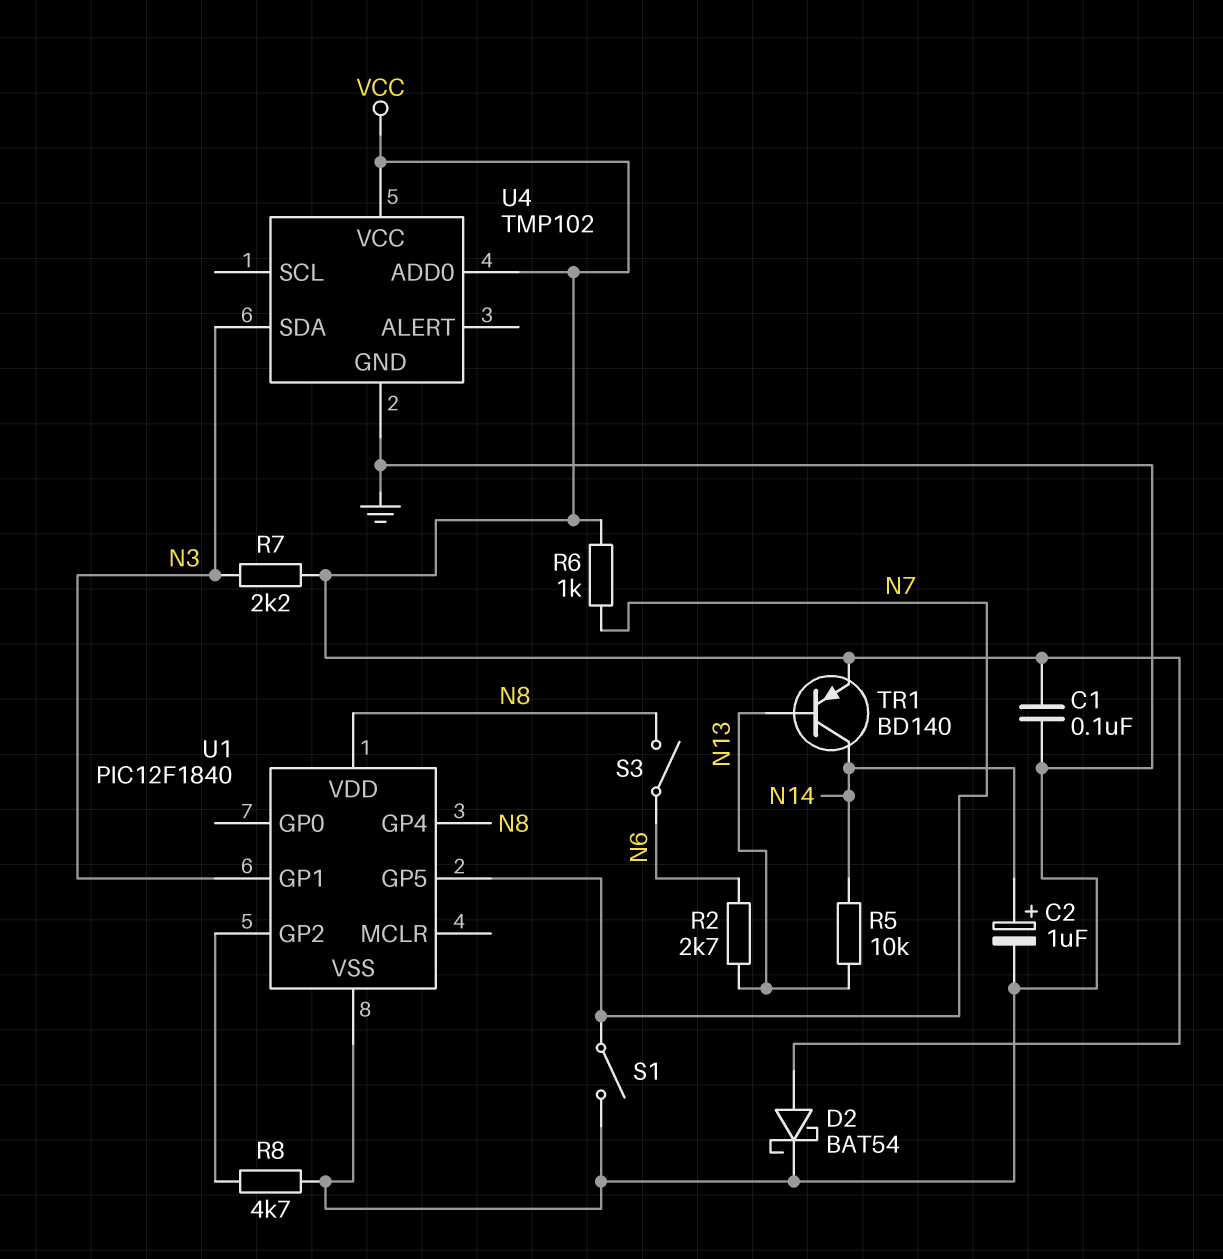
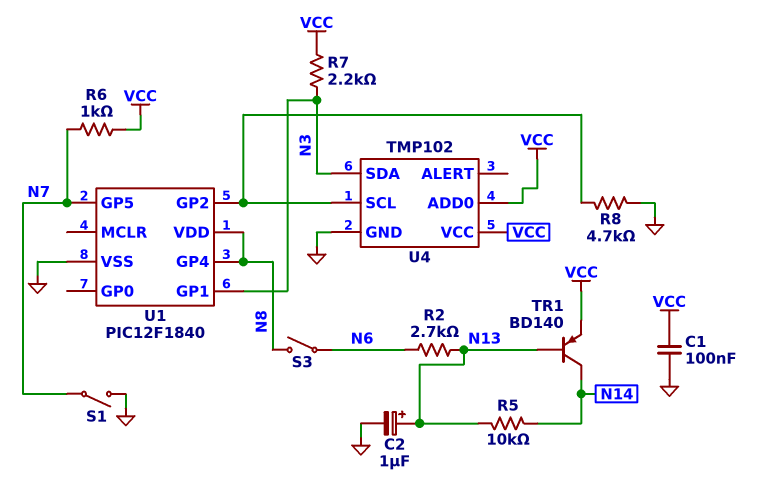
C2: 1uF (plus N14, minus GND) -> 1uF (plus N13, minus GND)
D2: schottky BAT54 (A VCC, K GND) -> none
U4 pin SCL: none -> U1/GP2

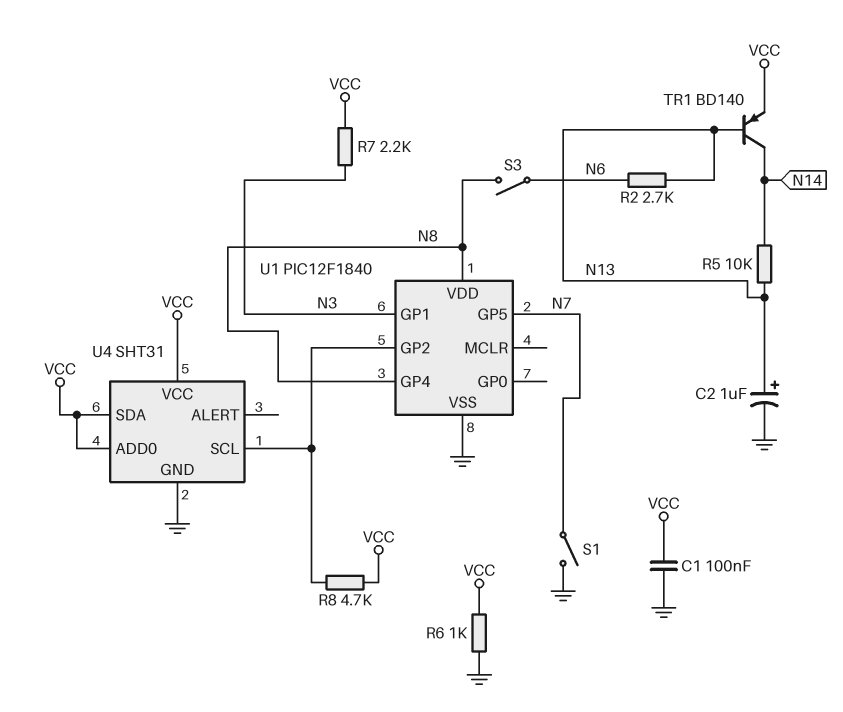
R6: 1k (N7, VCC) -> 1k (GND, VCC)
R8: 4.7k (GND, U1/GP2) -> 4.7k (U1/GP2, VCC)
U4: TMP102 -> SHT31
U4 pin SDA: N3 -> VCC

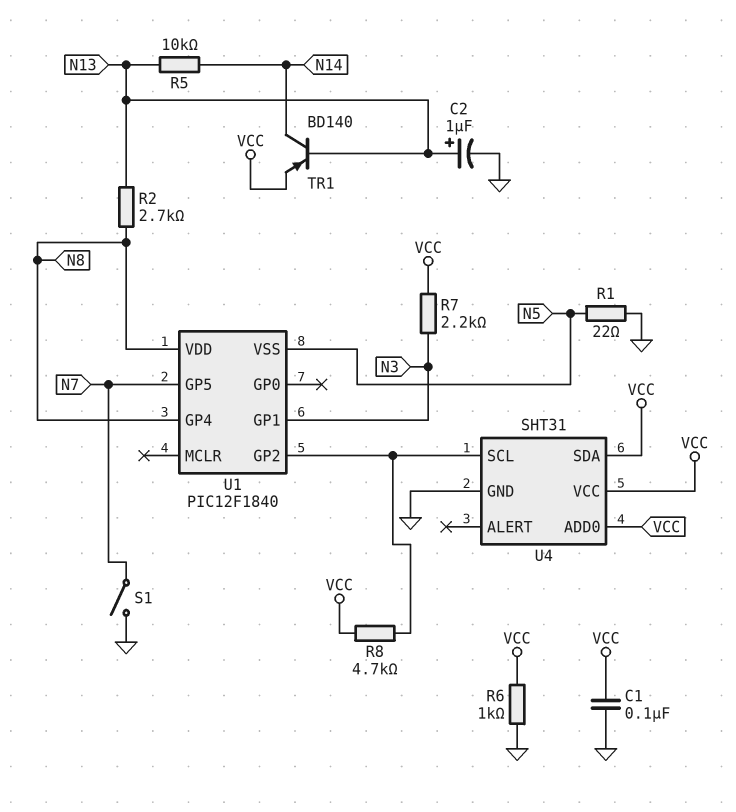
R1: none -> 22 (GND, N5)
R2: 2.7k (N6, N13) -> 2.7k (N8, N13)
S3: switch (N6, N8) -> none
U1 pin VSS: GND -> N5

